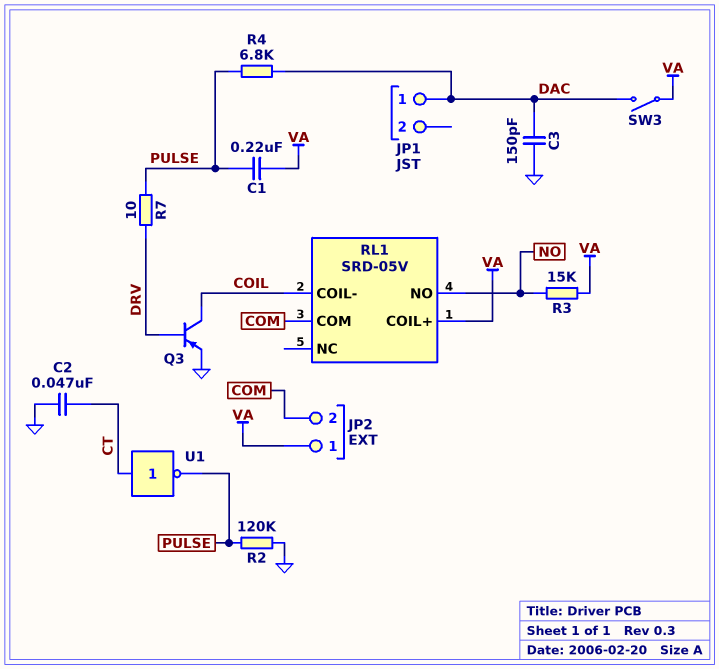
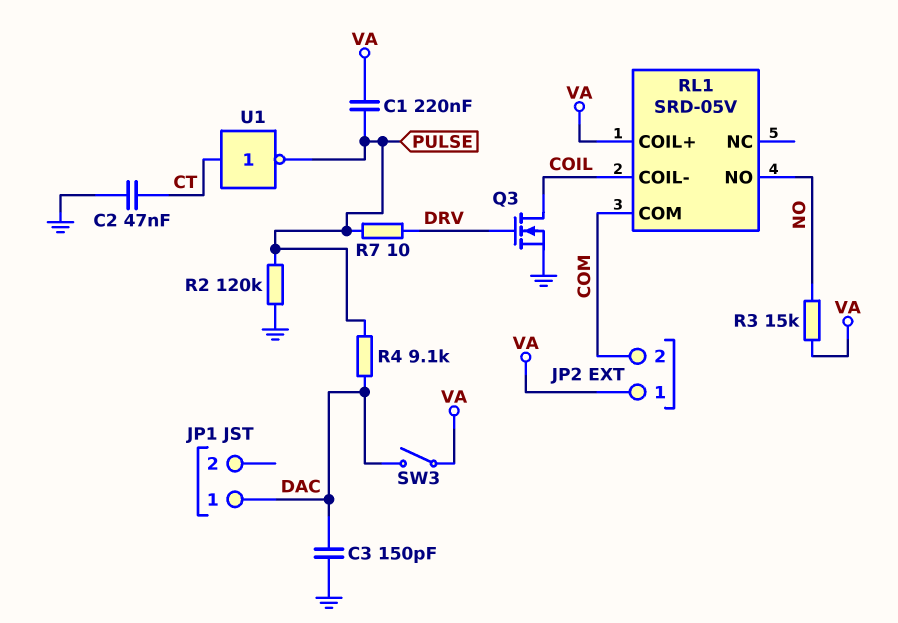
Q3: PNP (B DRV, C COIL, E GND) -> NMOS (G DRV, D COIL, S GND)
R4: 6.8k (DAC, PULSE) -> 9.1k (DAC, PULSE)

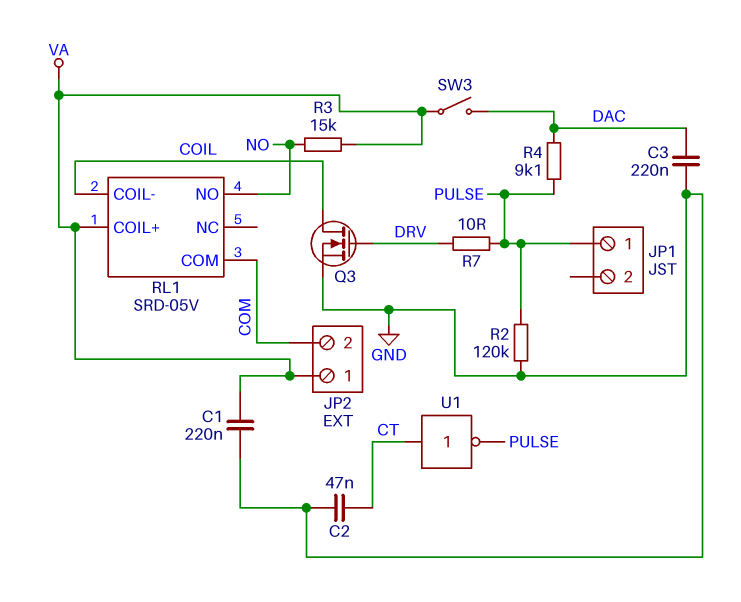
C1: 220nF (PULSE, VA) -> 220nF (GND, VA)
C3: 150pF (DAC, GND) -> 220nF (DAC, GND)
JP1 pin 1: DAC -> PULSE

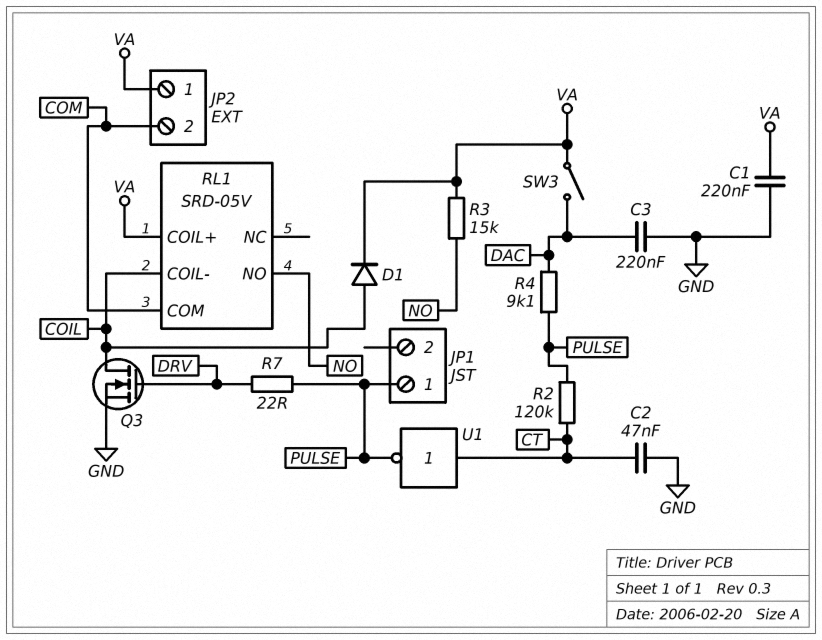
D1: none -> diode (A COIL, K VA)
R2: 120k (GND, PULSE) -> 120k (CT, PULSE)
R7: 10 (DRV, PULSE) -> 22 (DRV, PULSE)

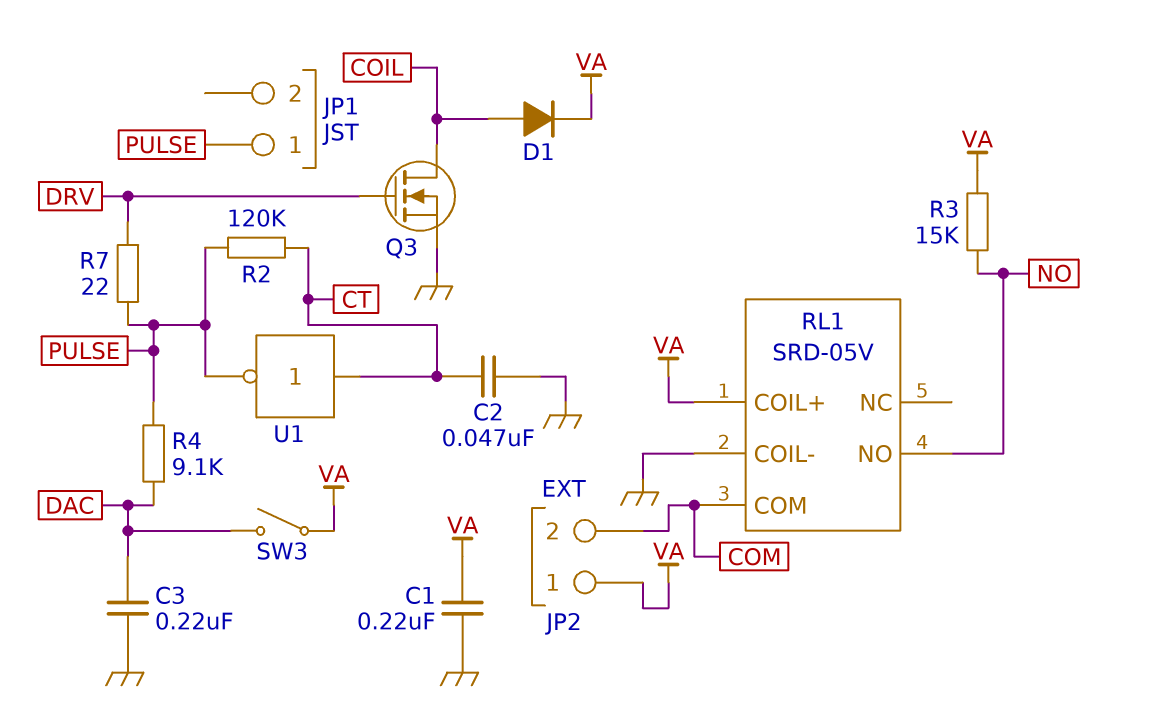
RL1 pin COIL-: COIL -> GND

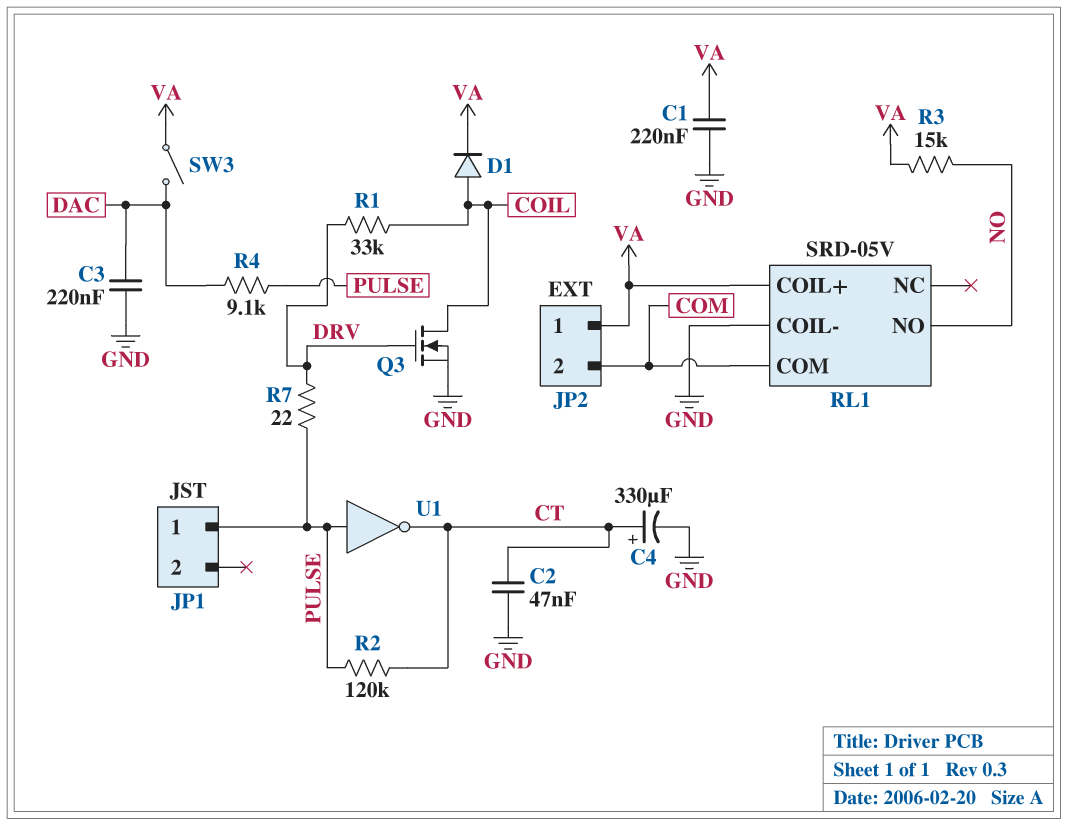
C4: none -> 330uF (plus CT, minus GND)
R1: none -> 33k (COIL, DRV)
U1: NOT (in CT, out PULSE) -> NOT (in PULSE, out CT)

